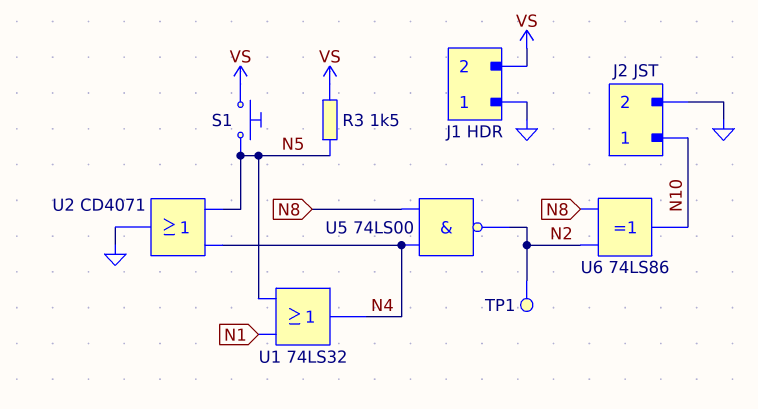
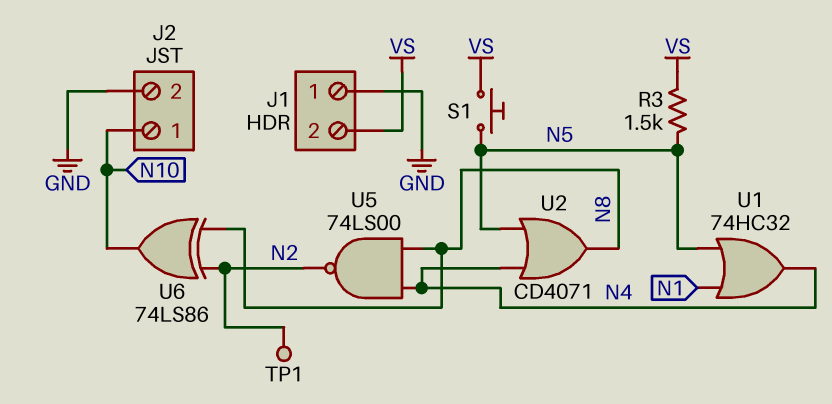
U1: OR 74LS32 (in N1, in N5, out N4) -> OR 74HC32 (in N1, in N5, out N4)
U2: OR CD4071 (in N4, in N5, out GND) -> OR CD4071 (in N4, in N5, out N8)

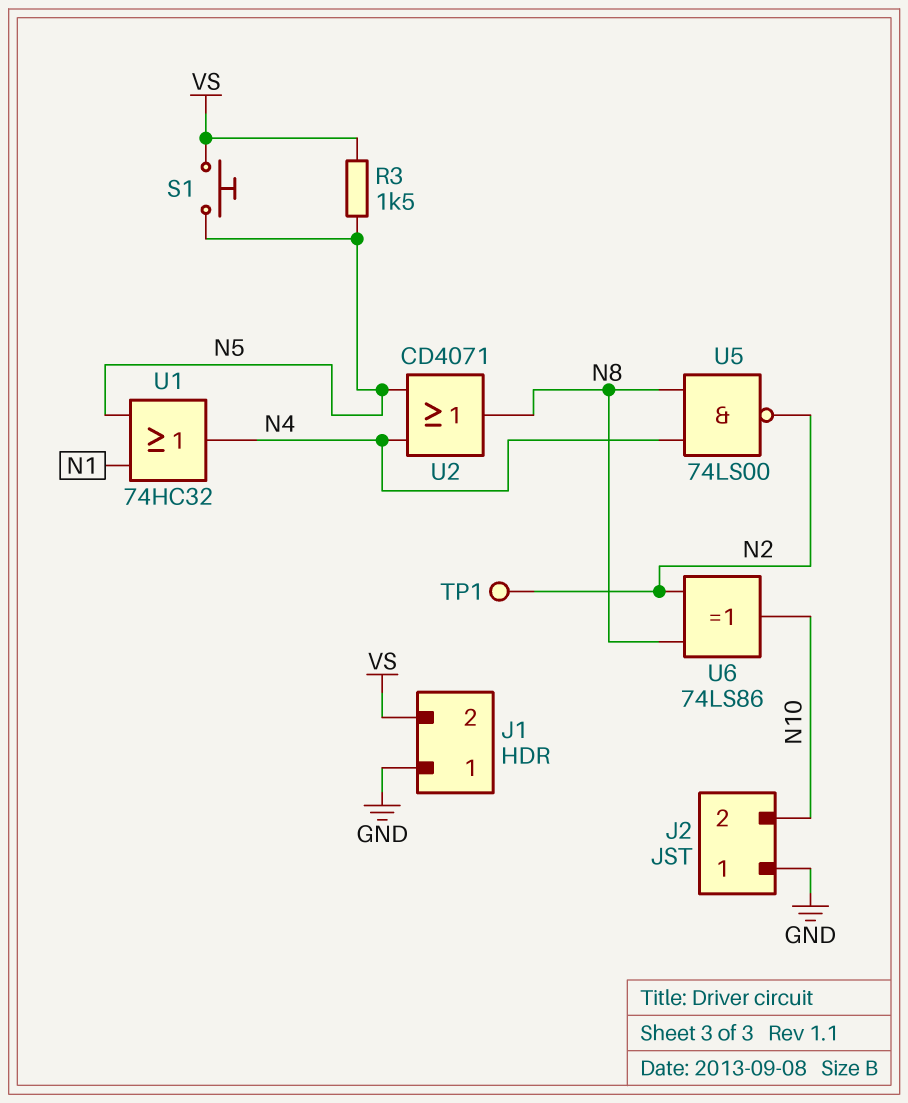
J2 pin 1: N10 -> GND
J2 pin 2: GND -> N10

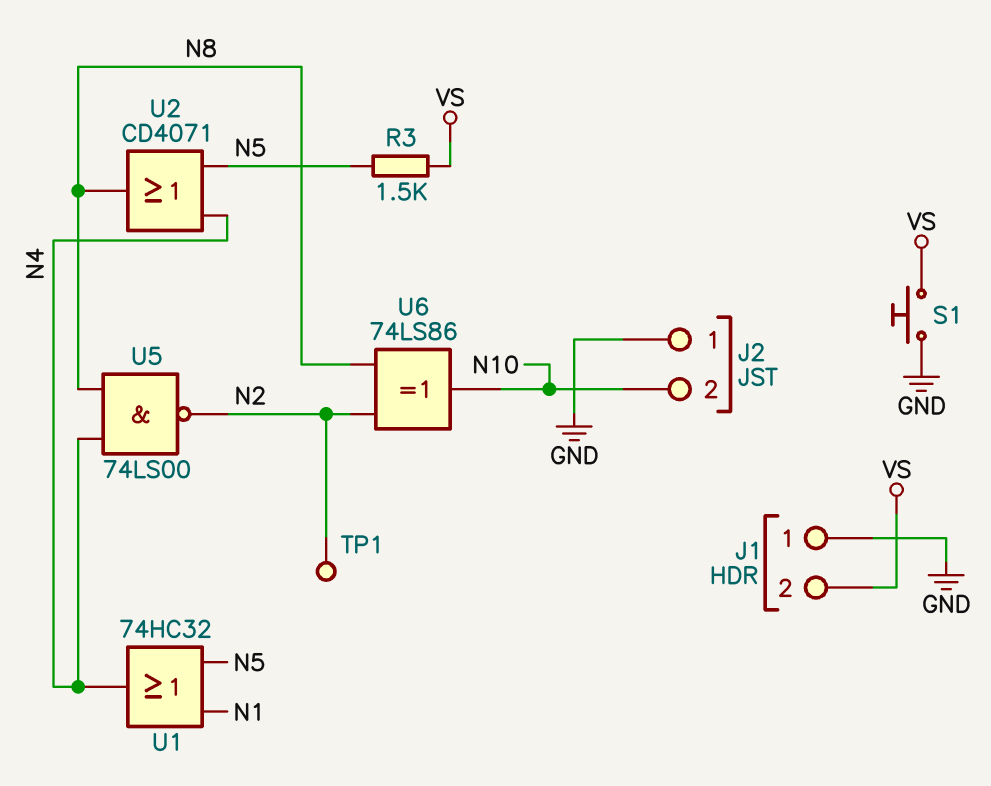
S1: button (N5, VS) -> button (GND, VS)

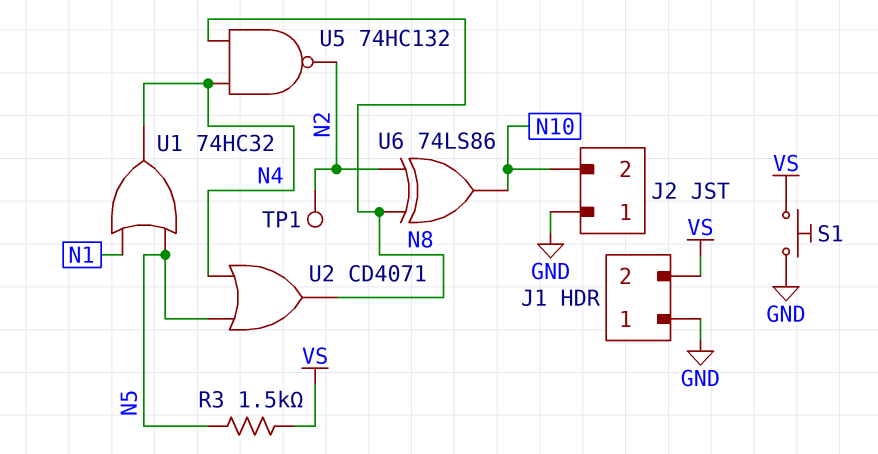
U5: NAND 74LS00 (in N4, in N8, out N2) -> NAND 74HC132 (in N4, in N8, out N2)

